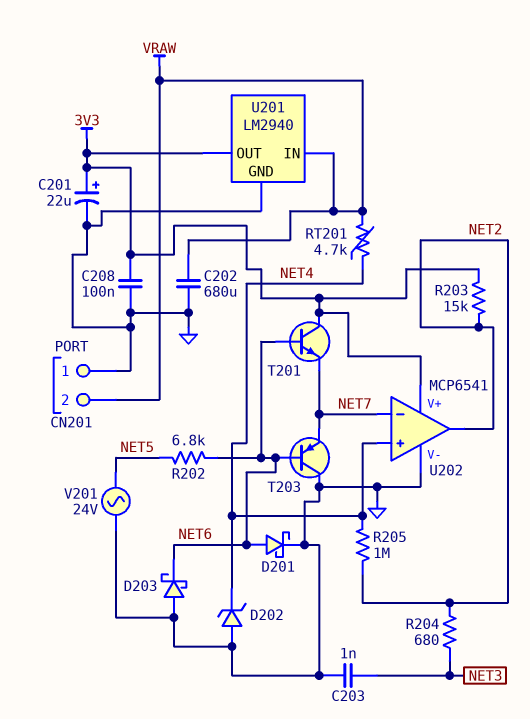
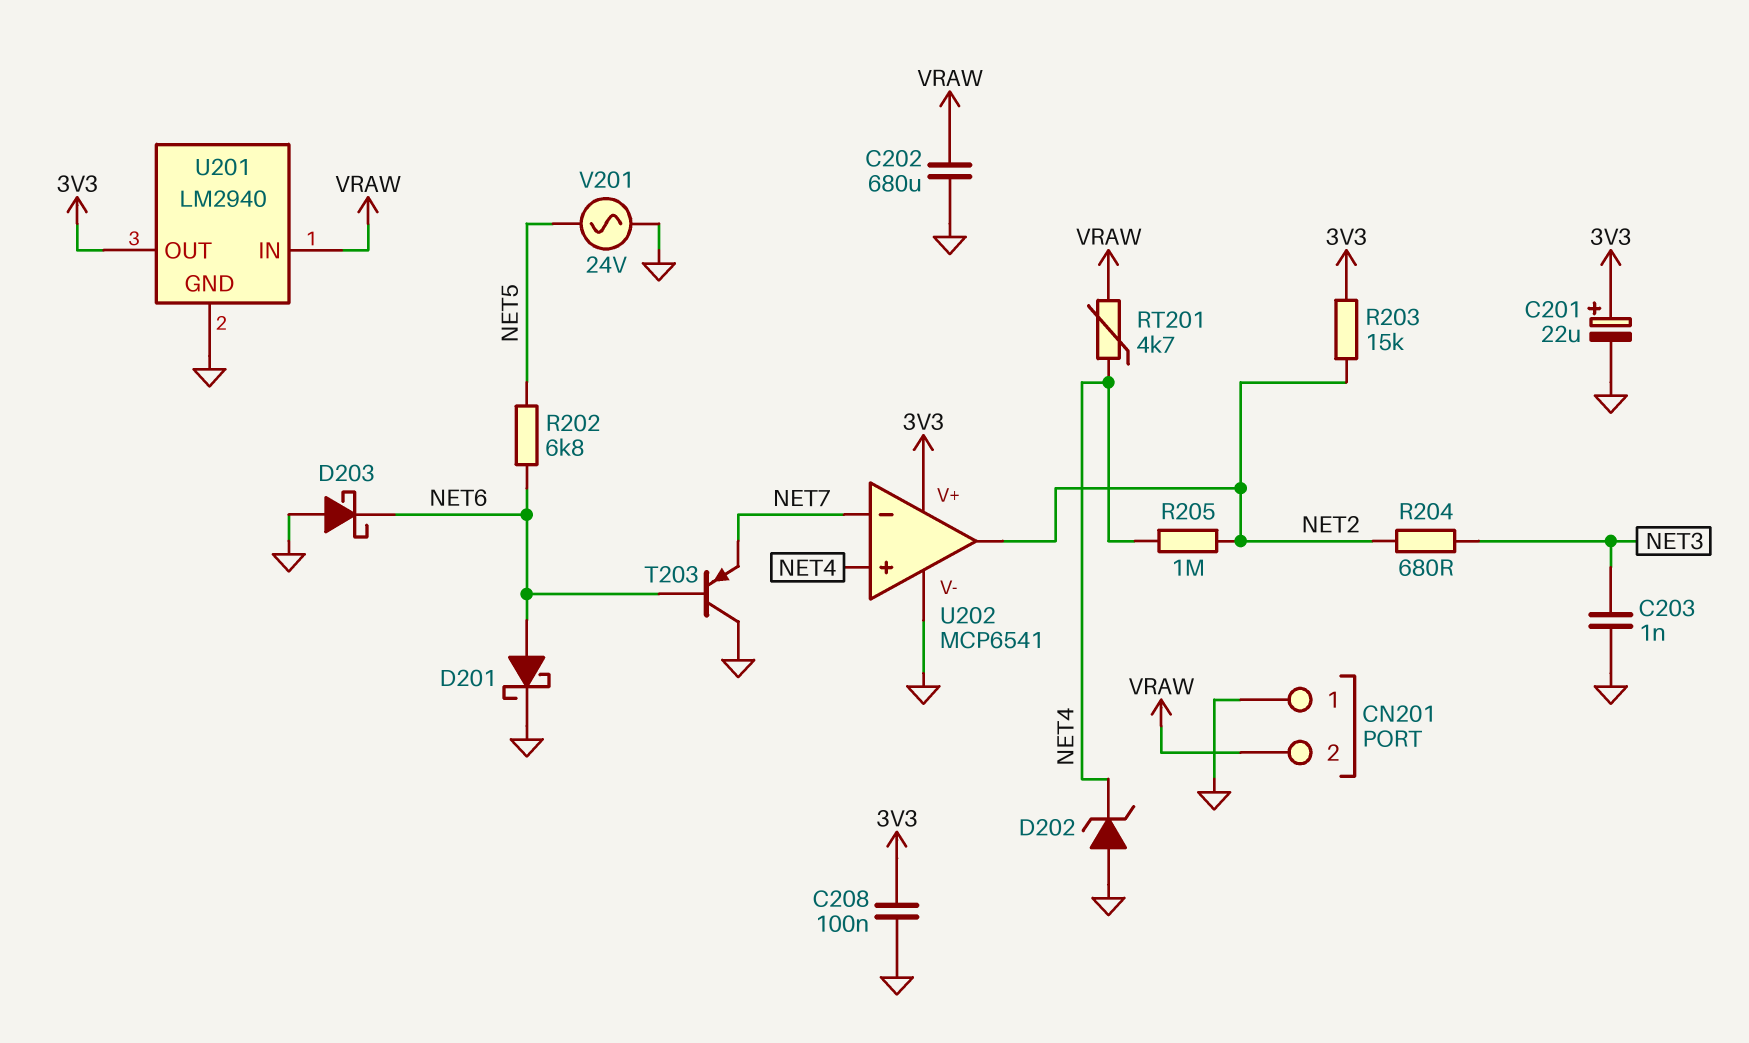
T201: NPN (B NET6, C 3V3, E NET7) -> none

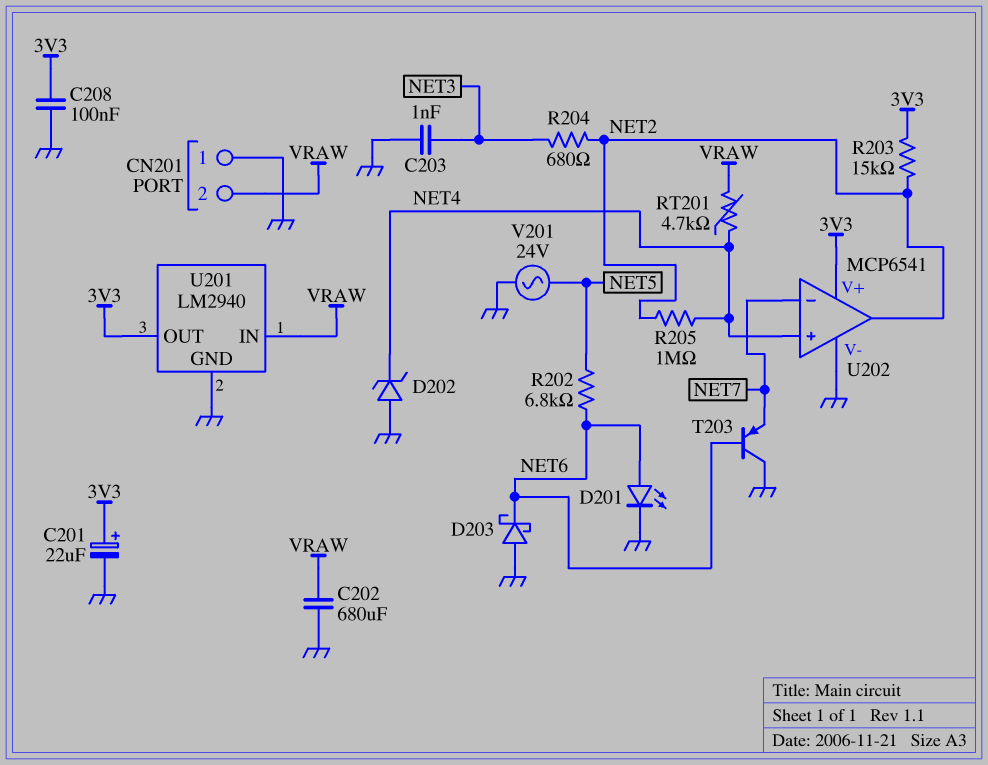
D201: schottky (A NET6, K GND) -> LED (A NET6, K GND)

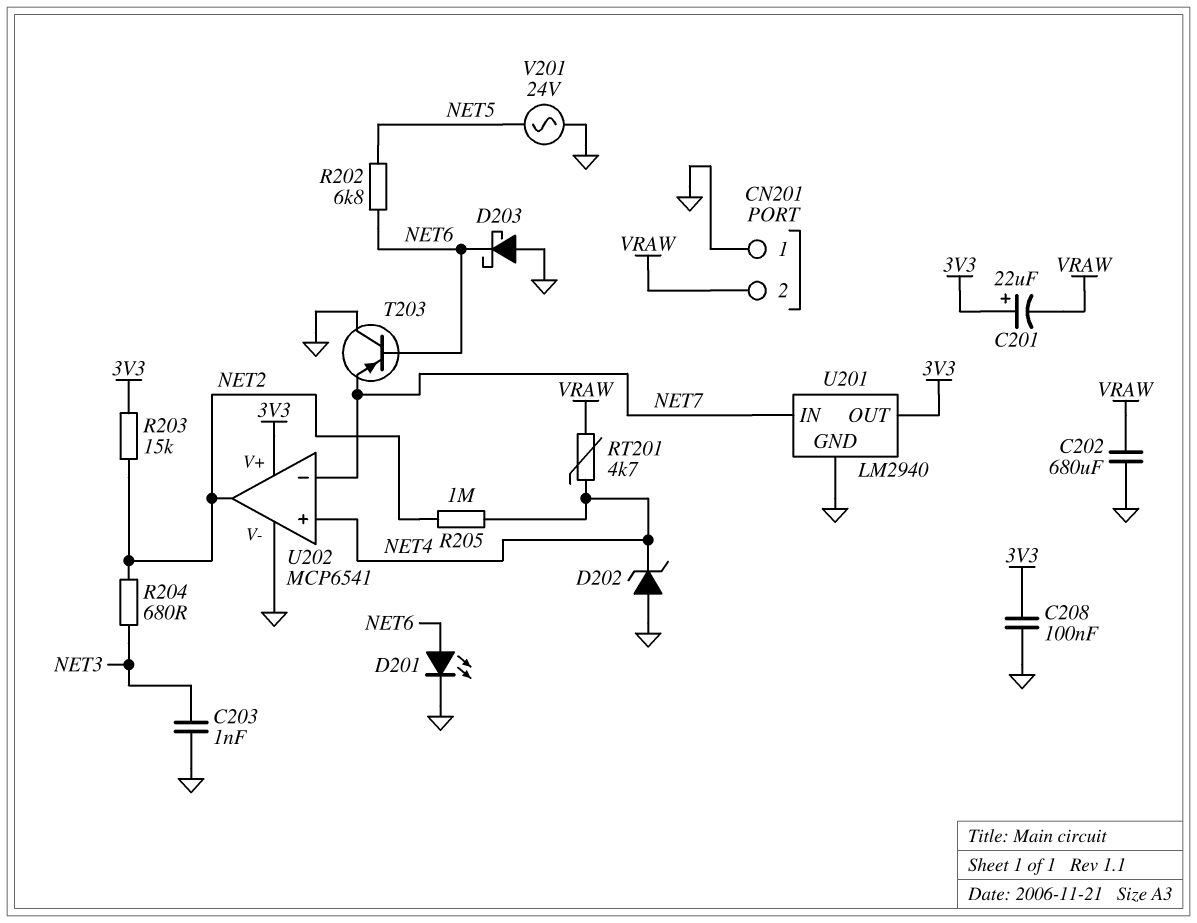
C201: 22uF (plus 3V3, minus GND) -> 22uF (plus 3V3, minus VRAW)
U201 pin IN: VRAW -> NET7

